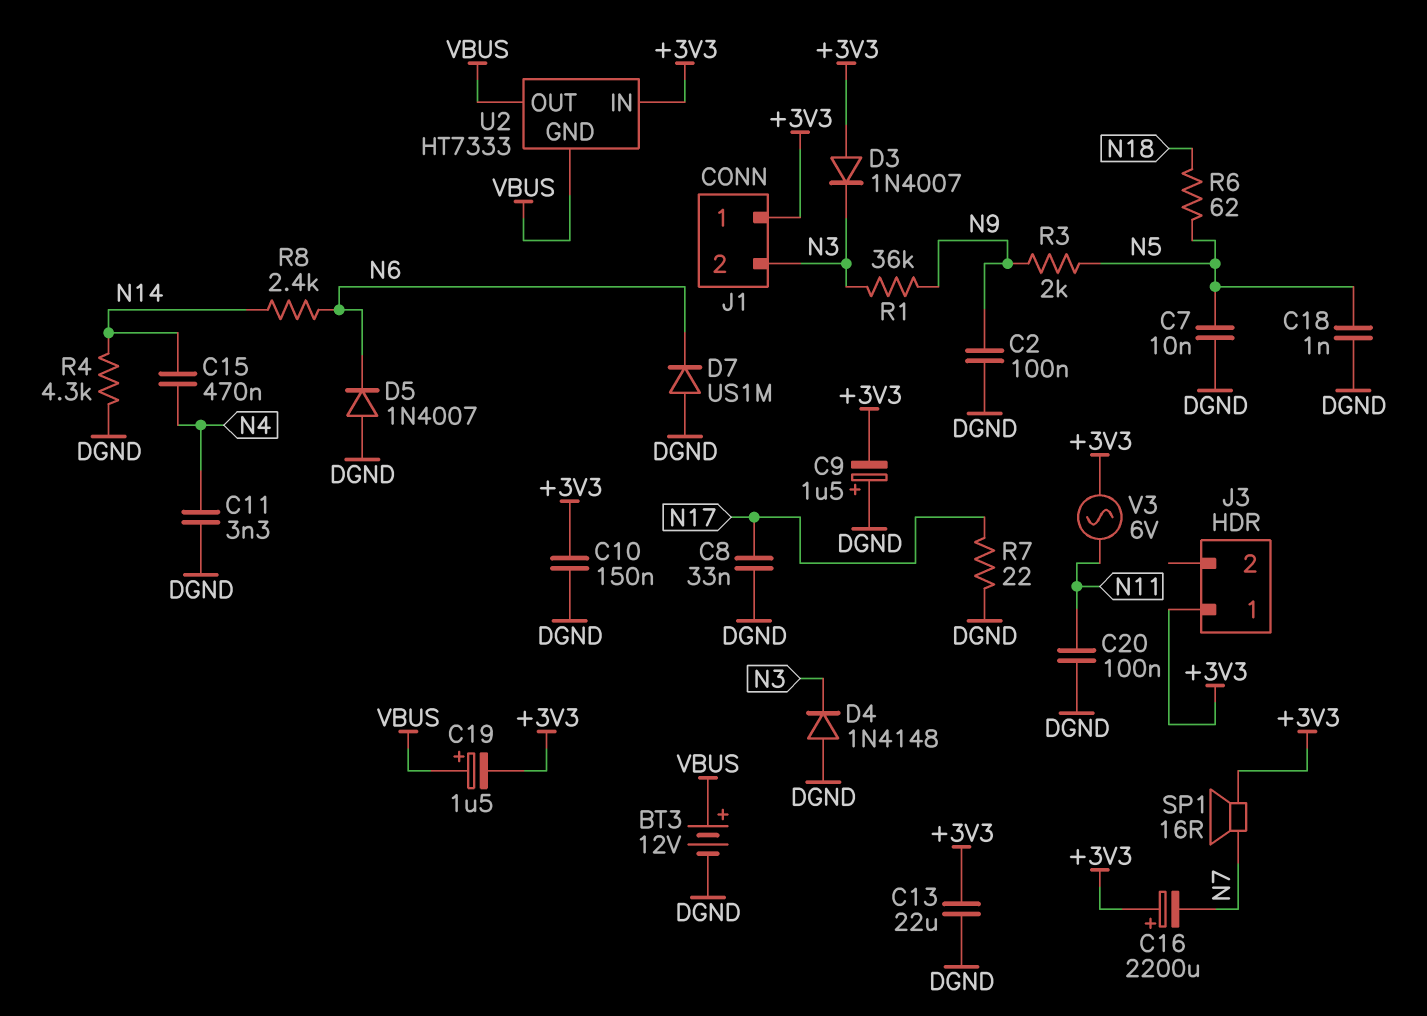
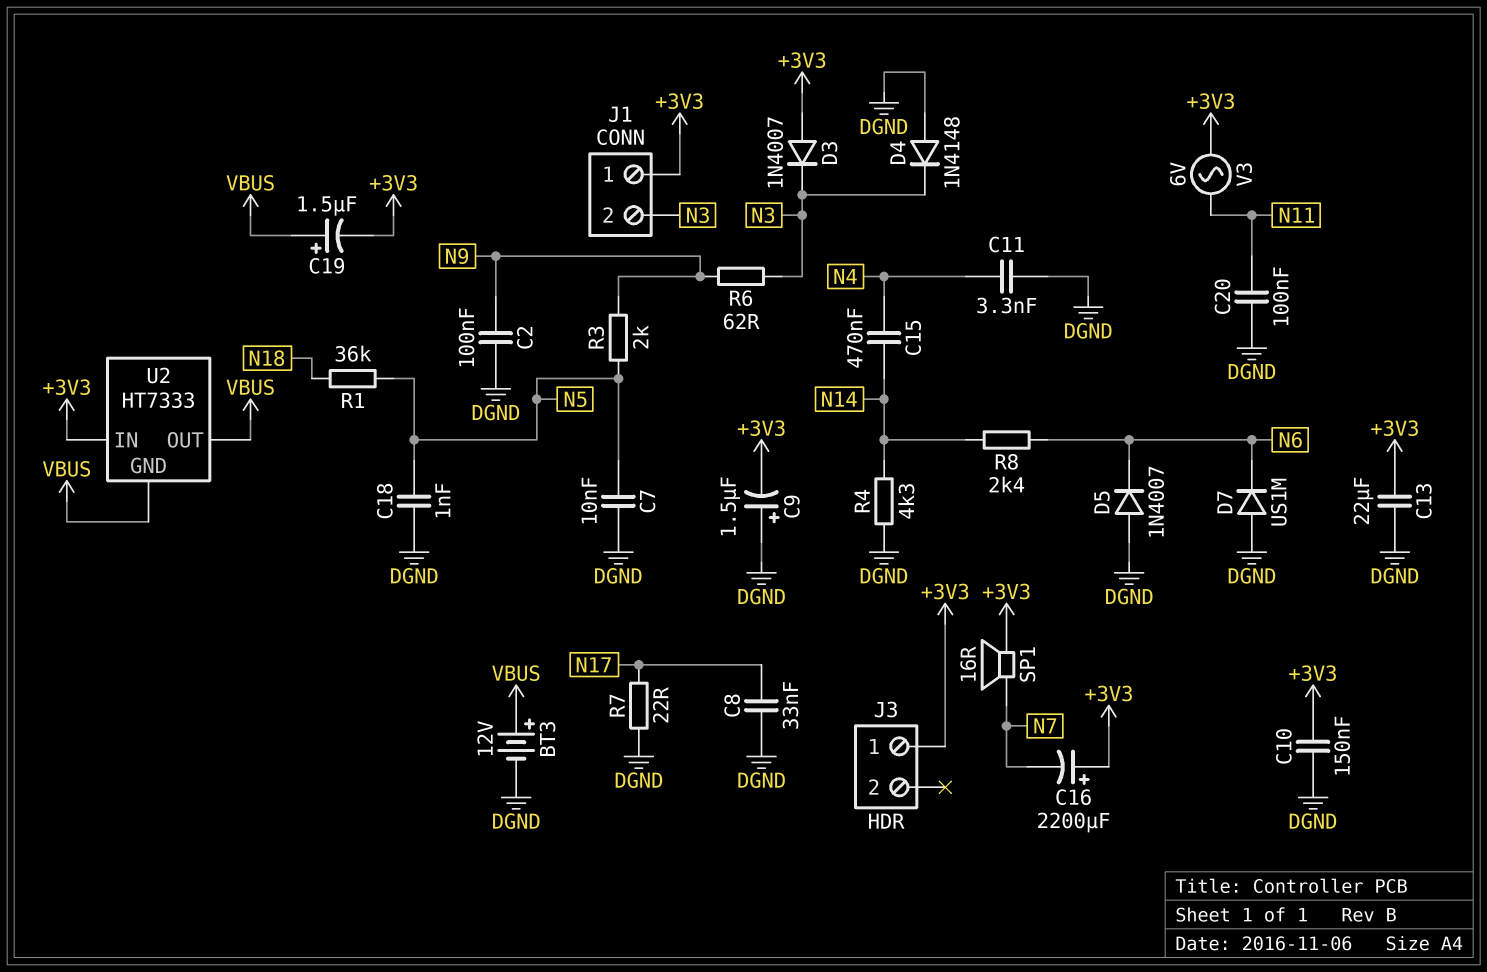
R1: 36k (N3, N9) -> 36k (N5, N18)
R6: 62 (N5, N18) -> 62 (N3, N9)

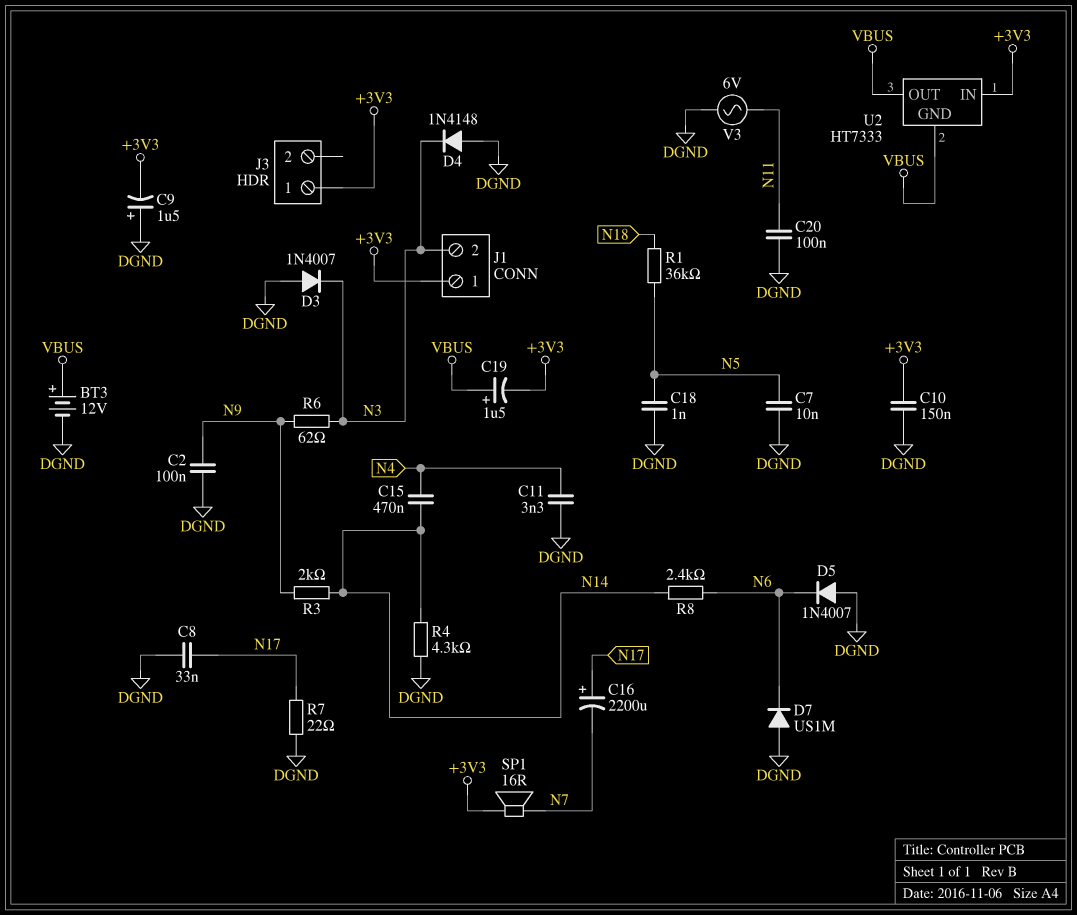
C13: 22uF (+3V3, DGND) -> none
C16: 2200uF (plus +3V3, minus N7) -> 2200uF (plus N17, minus N7)
D3: diode 1N4007 (A +3V3, K N3) -> diode 1N4007 (A DGND, K N3)
R3: 2k (N5, N9) -> 2k (N9, N14)
V3: AC 6V (+3V3, N11) -> AC 6V (DGND, N11)

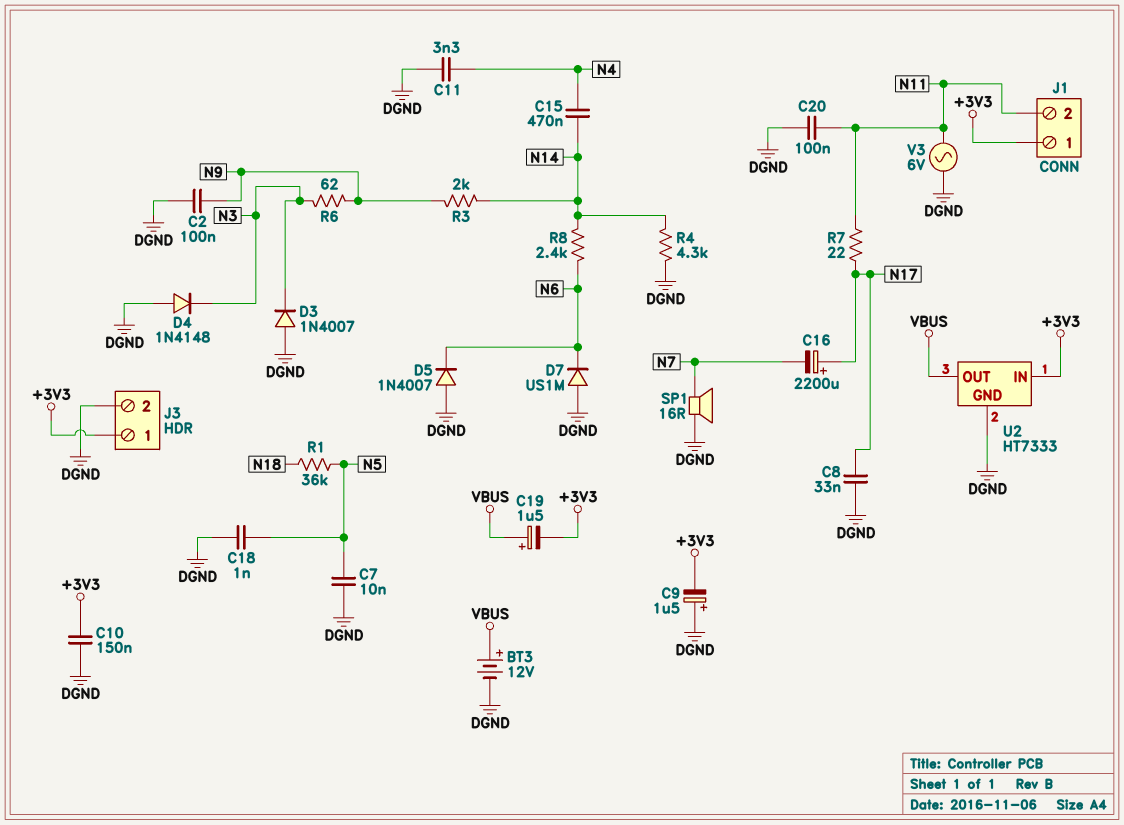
J1 pin 2: N3 -> N11
J3 pin 2: none -> DGND
R7: 22 (DGND, N17) -> 22 (N11, N17)
SP1: speaker 16R (+3V3, N7) -> speaker 16R (DGND, N7)
U2 pin GND: VBUS -> DGND

